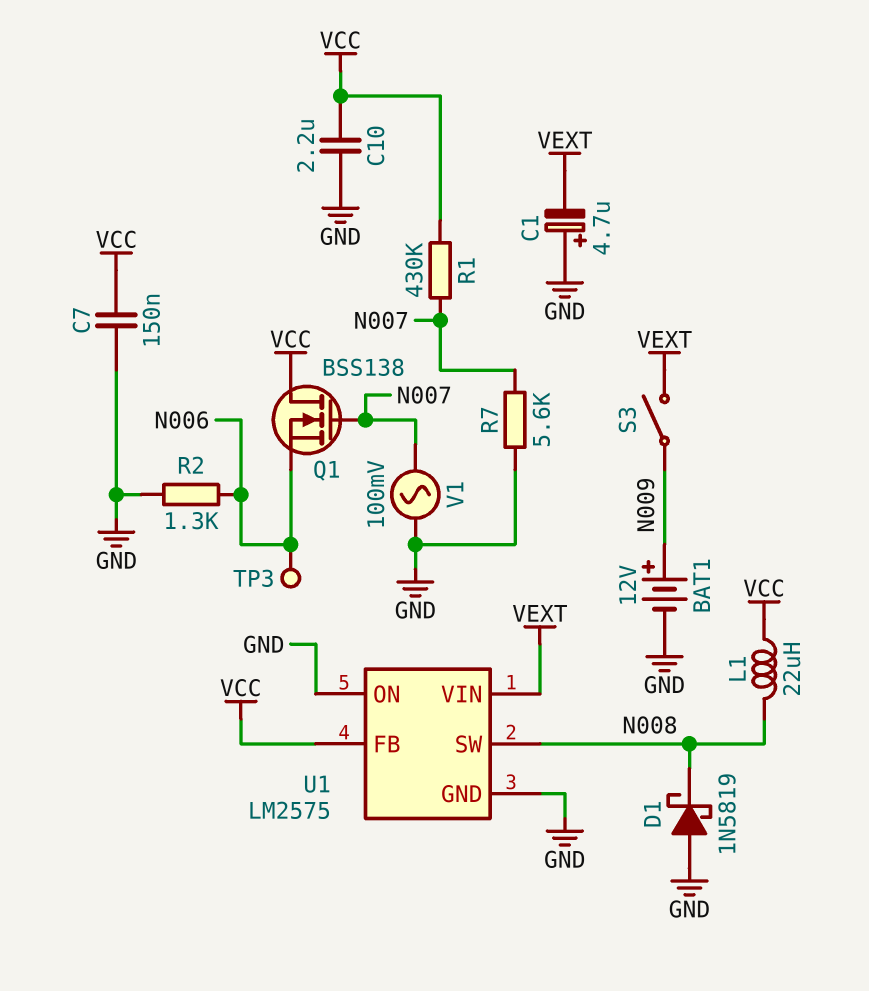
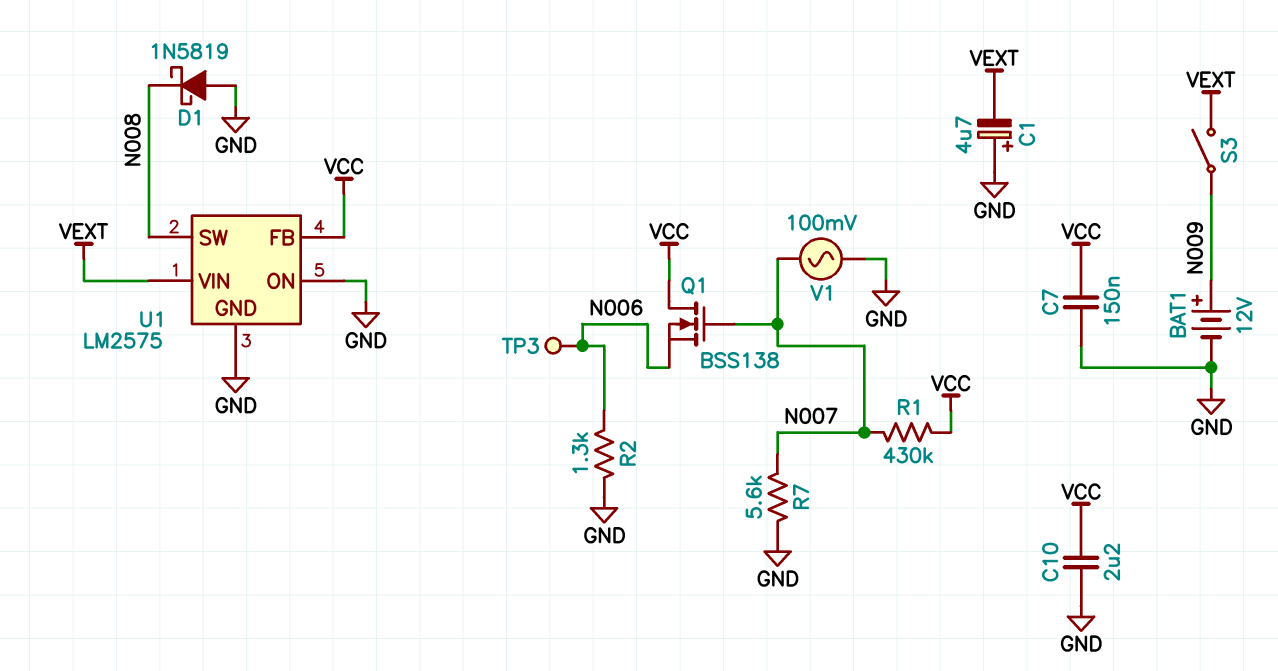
L1: 22uH (N008, VCC) -> none

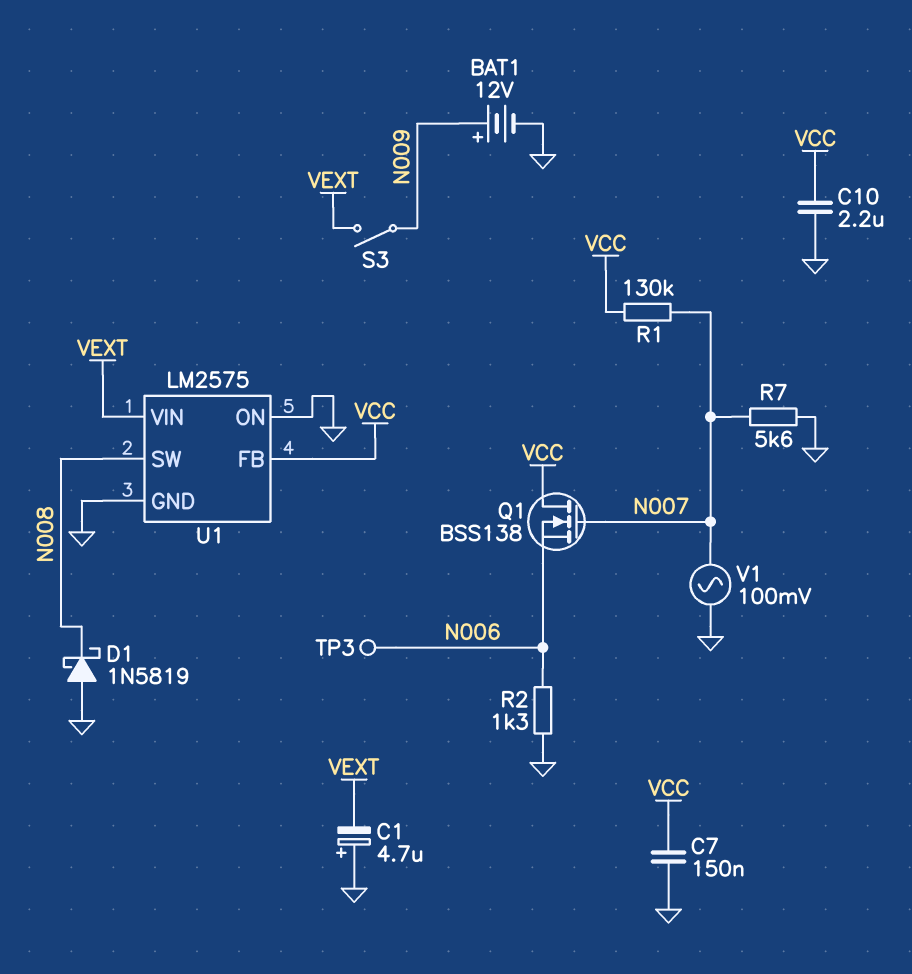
R1: 430k (N007, VCC) -> 130k (N007, VCC)

